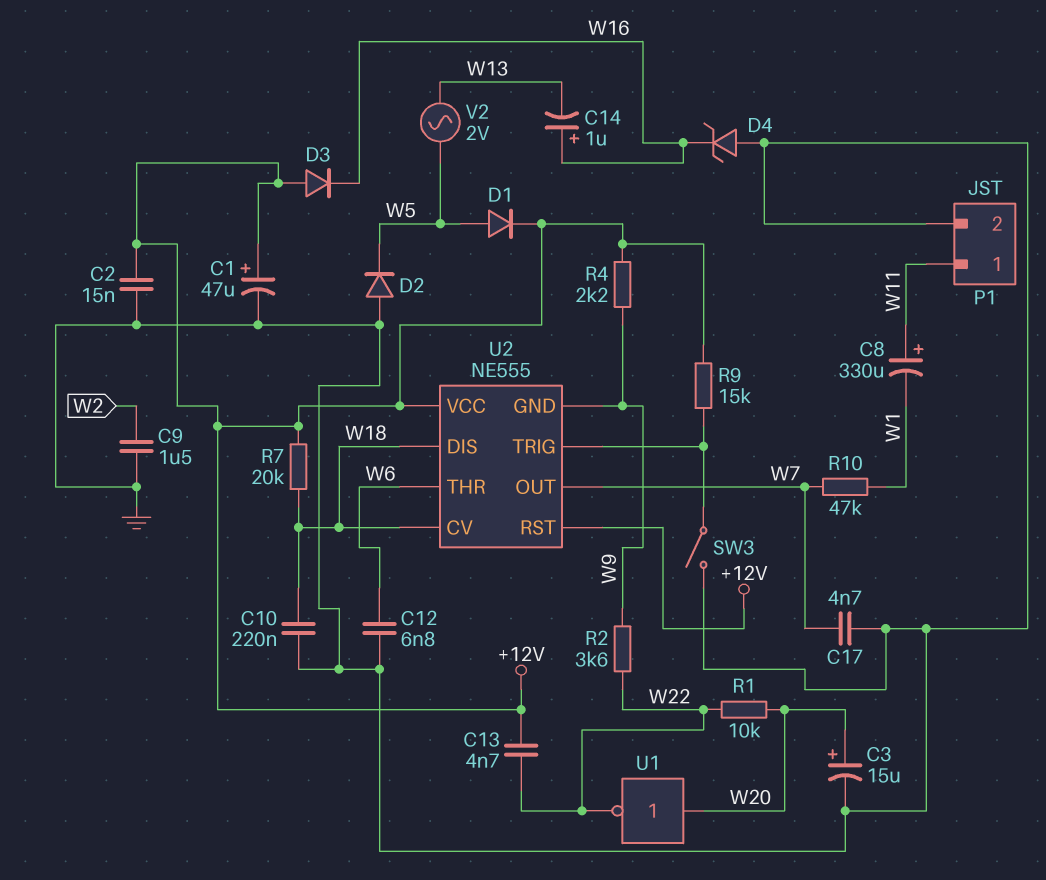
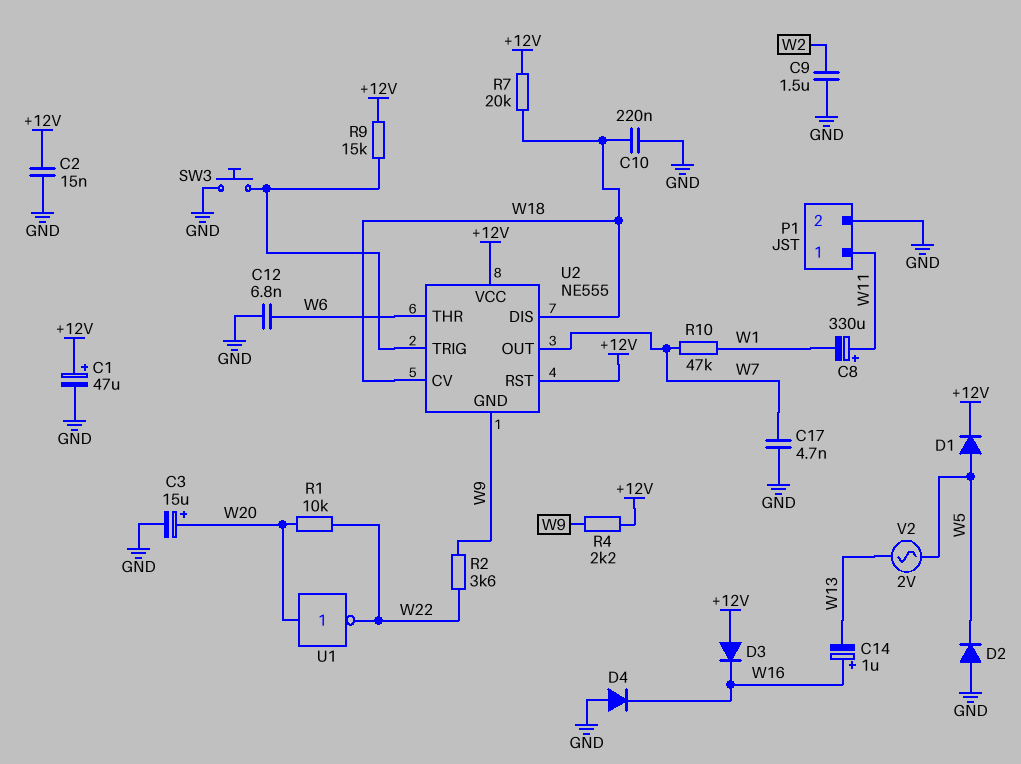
C13: 4.7nF (+12V, W22) -> none
D4: zener (A GND, K W16) -> diode (A GND, K W16)
SW3: switch (GND, U2/TRIG) -> button (GND, U2/TRIG)

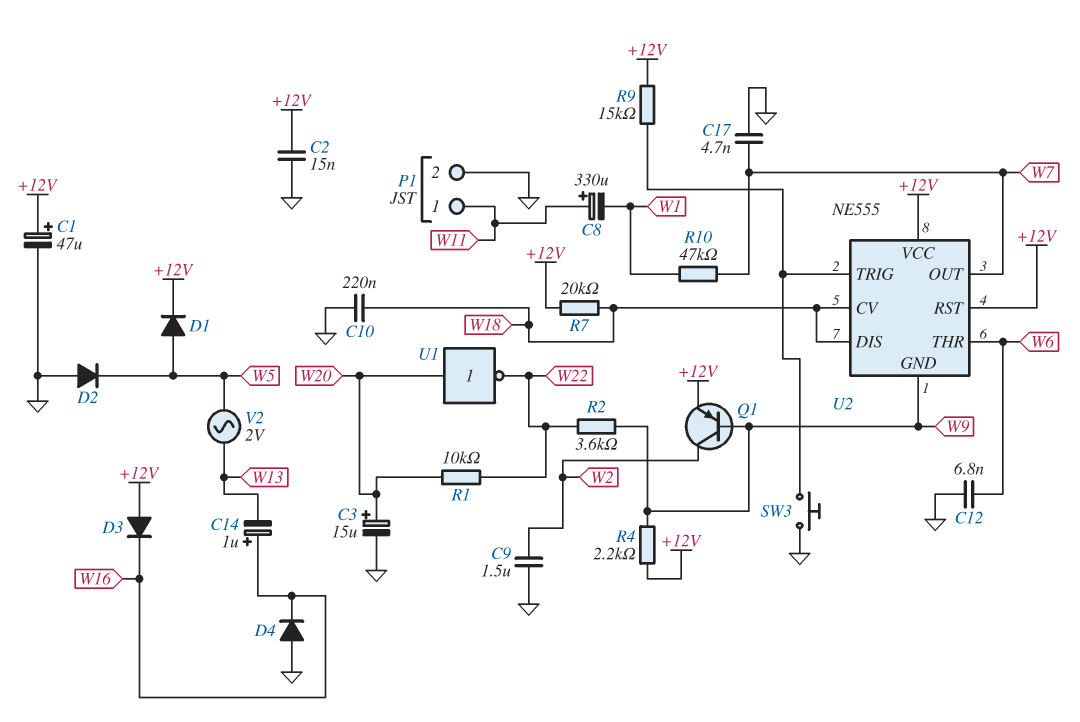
Q1: none -> PNP (B W9, C W2, E +12V)

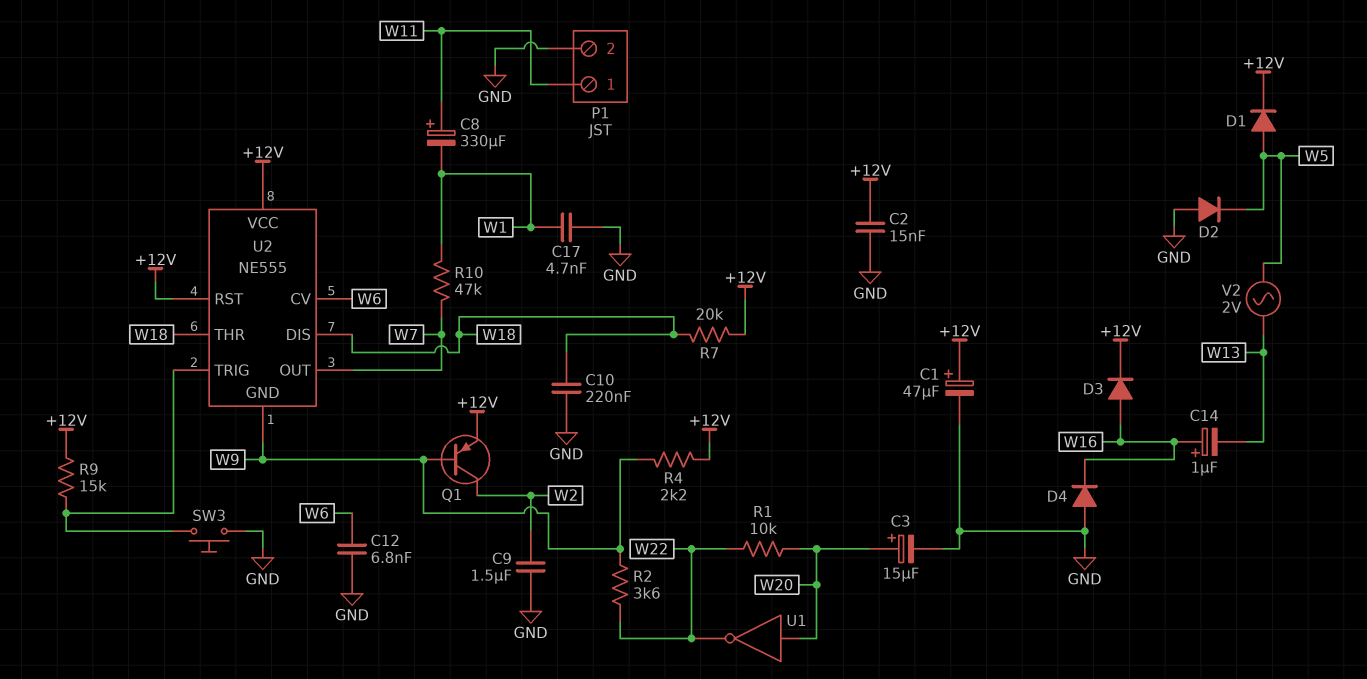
C17: 4.7nF (GND, W7) -> 4.7nF (GND, W1)
D3: diode (A +12V, K W16) -> diode (A W16, K +12V)
U2 pin CV: W18 -> W6
U2 pin THR: W6 -> W18

